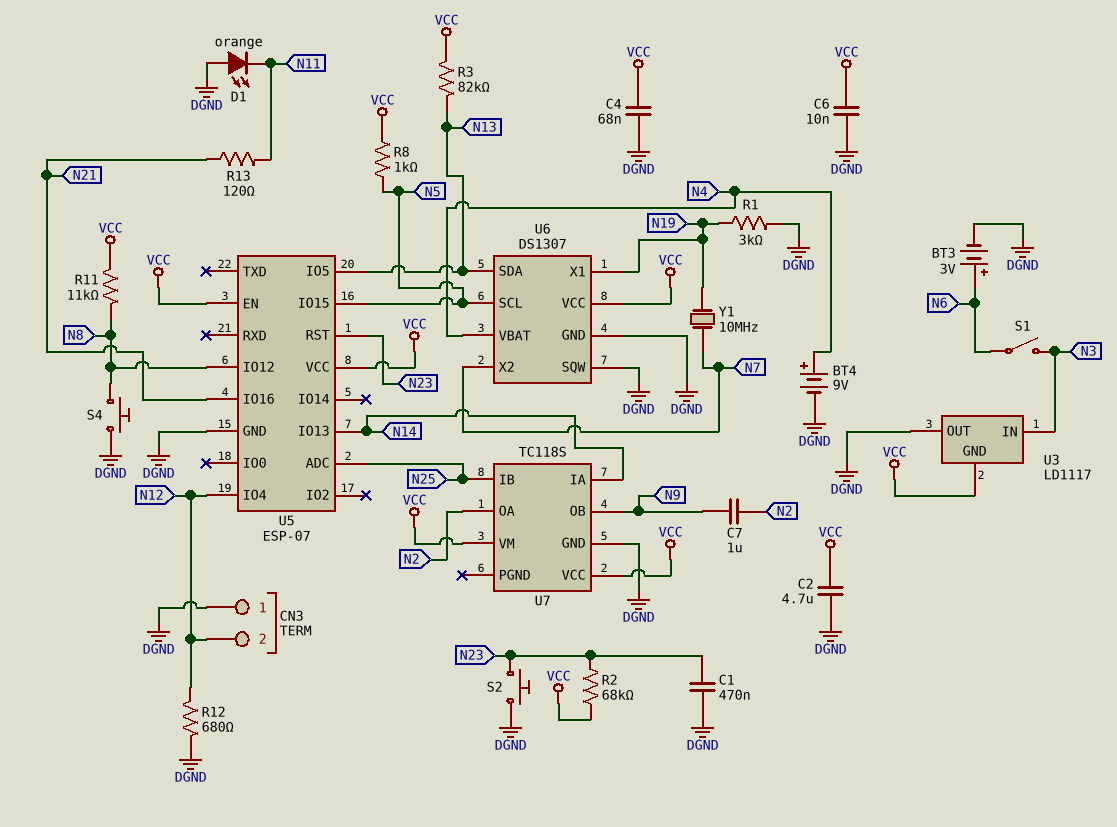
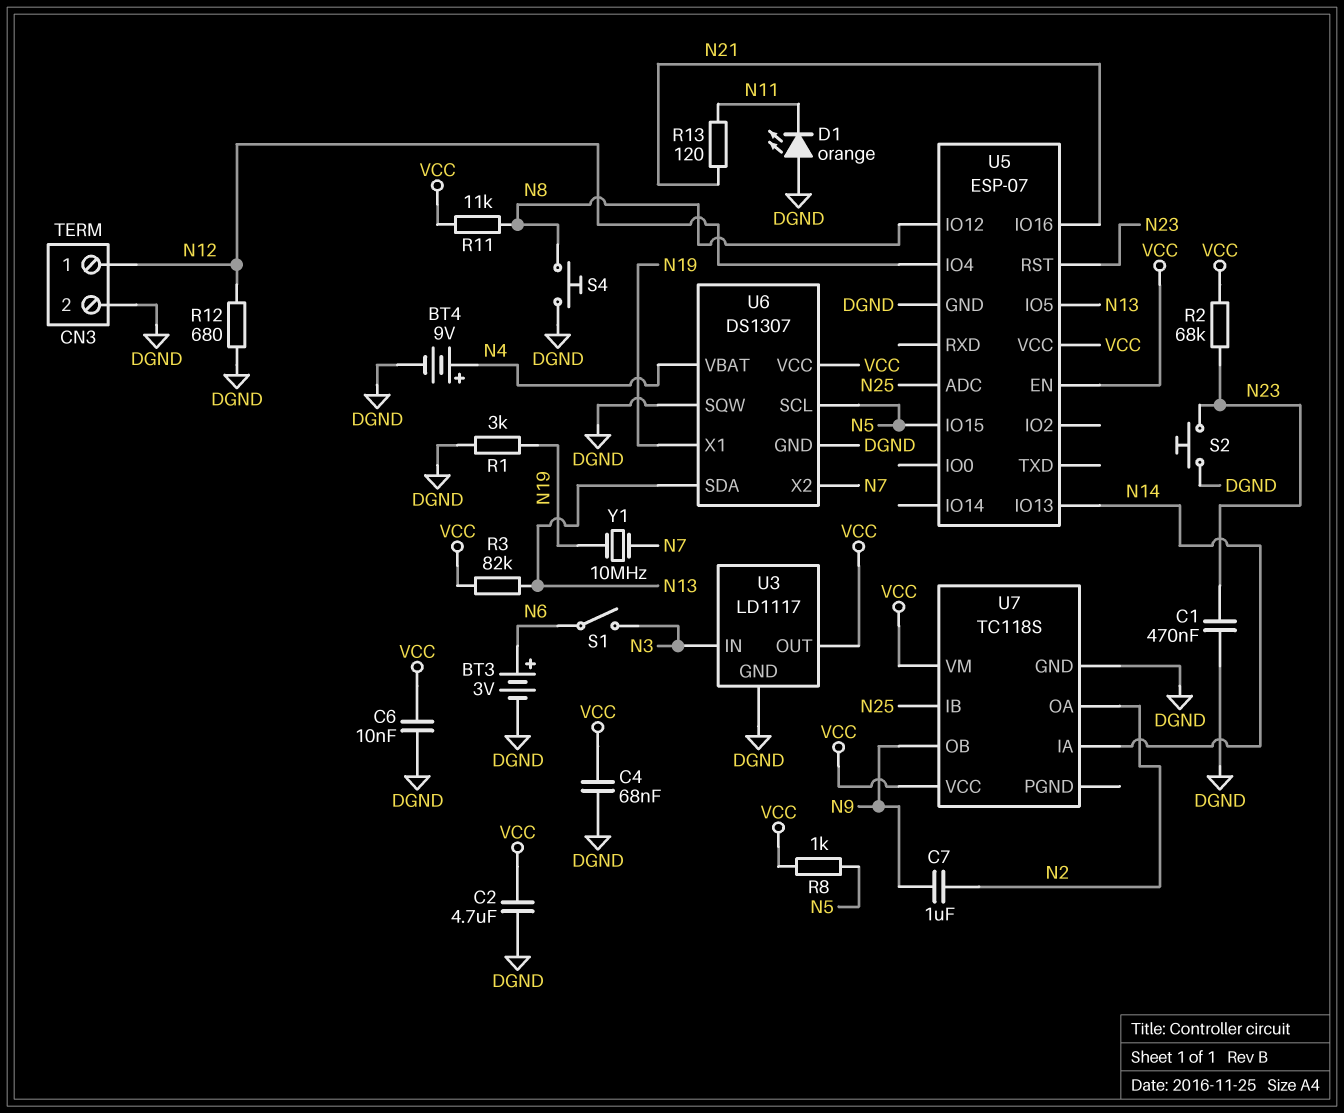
CN3 pin 1: DGND -> N12
CN3 pin 2: N12 -> DGND
U3 pin GND: VCC -> DGND
U3 pin OUT: DGND -> VCC

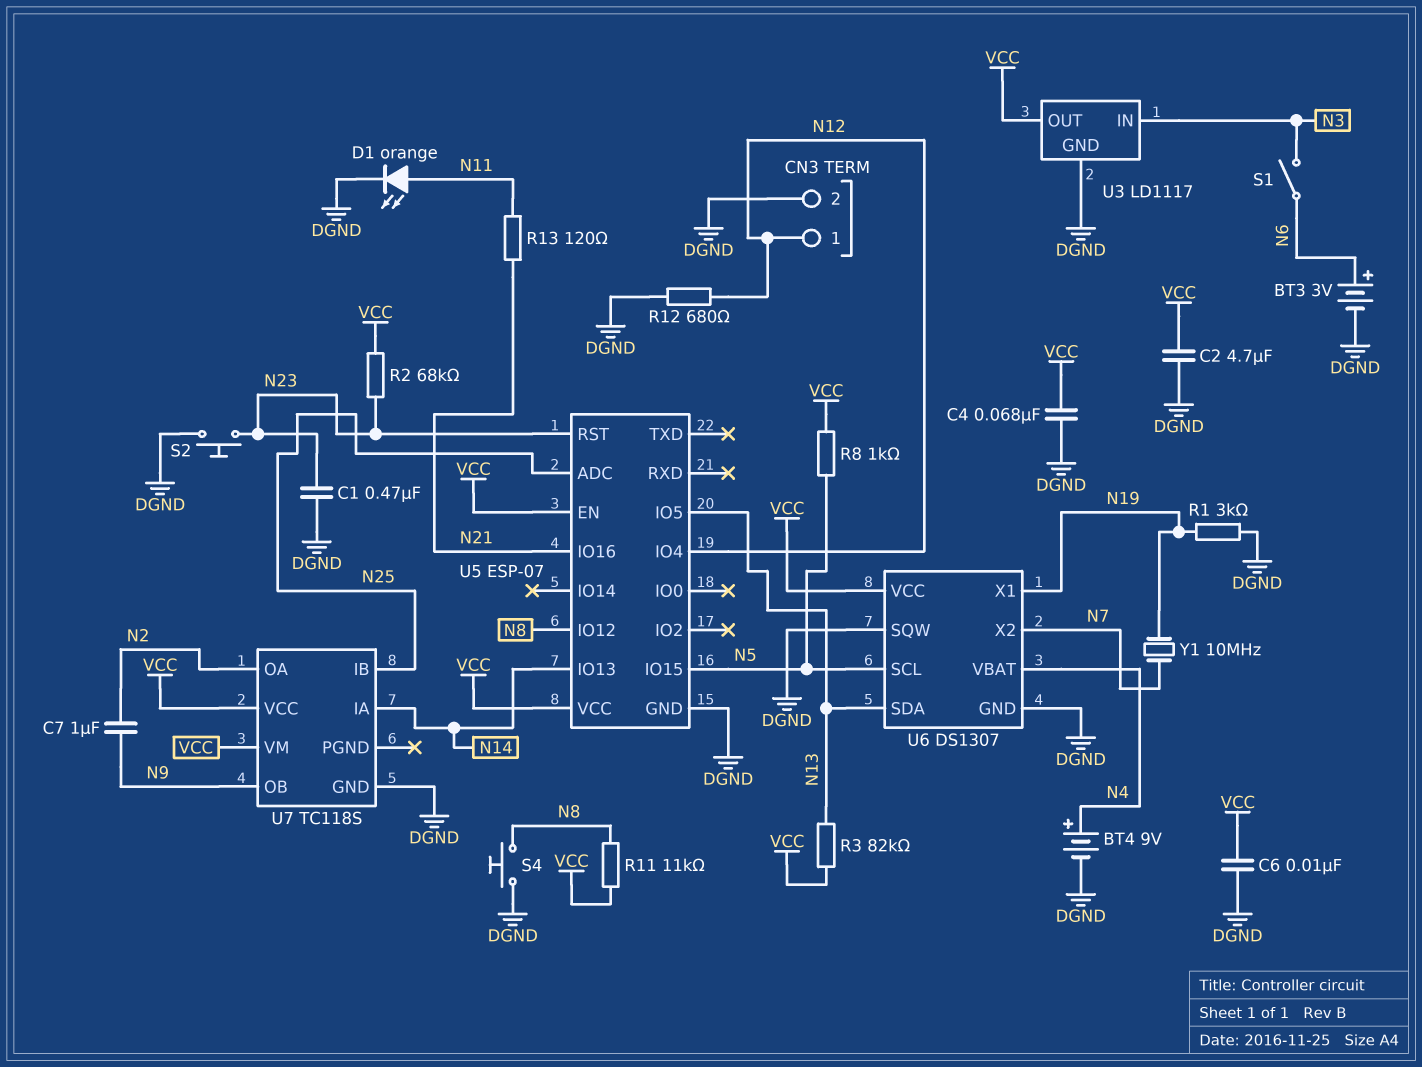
D1: LED orange (A DGND, K N11) -> LED orange (A N11, K DGND)

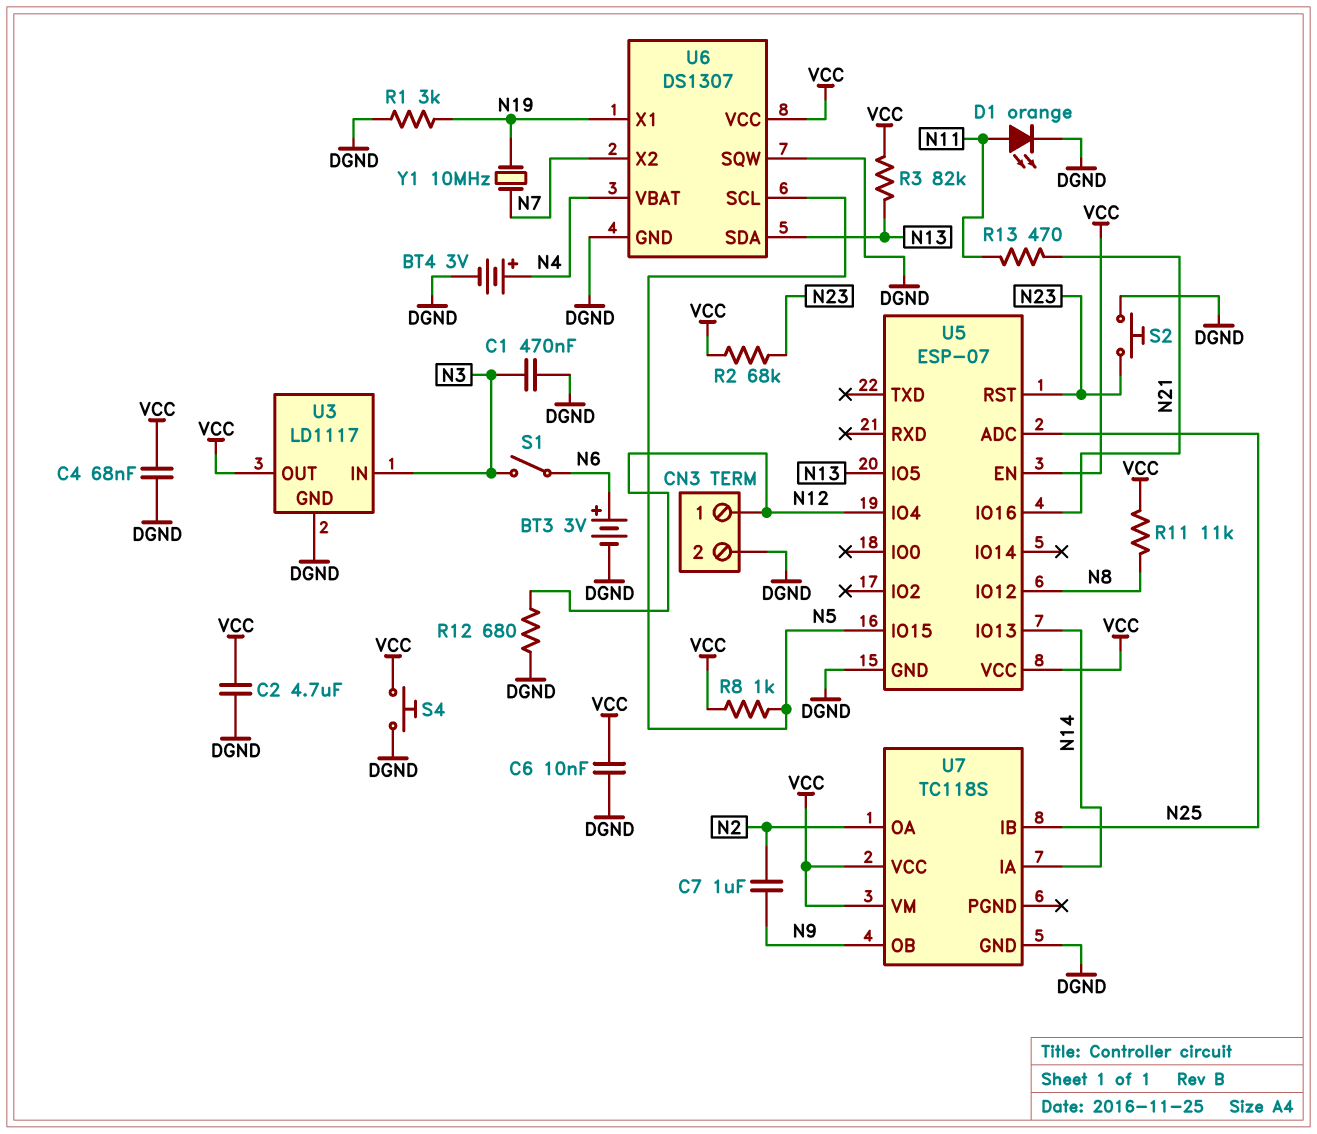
BT4: 9V (plus N4, minus DGND) -> 3V (plus N4, minus DGND)
C1: 470nF (DGND, N23) -> 470nF (DGND, N3)
R13: 120 (N11, N21) -> 470 (N11, N21)
S4: button (DGND, N8) -> button (DGND, VCC)

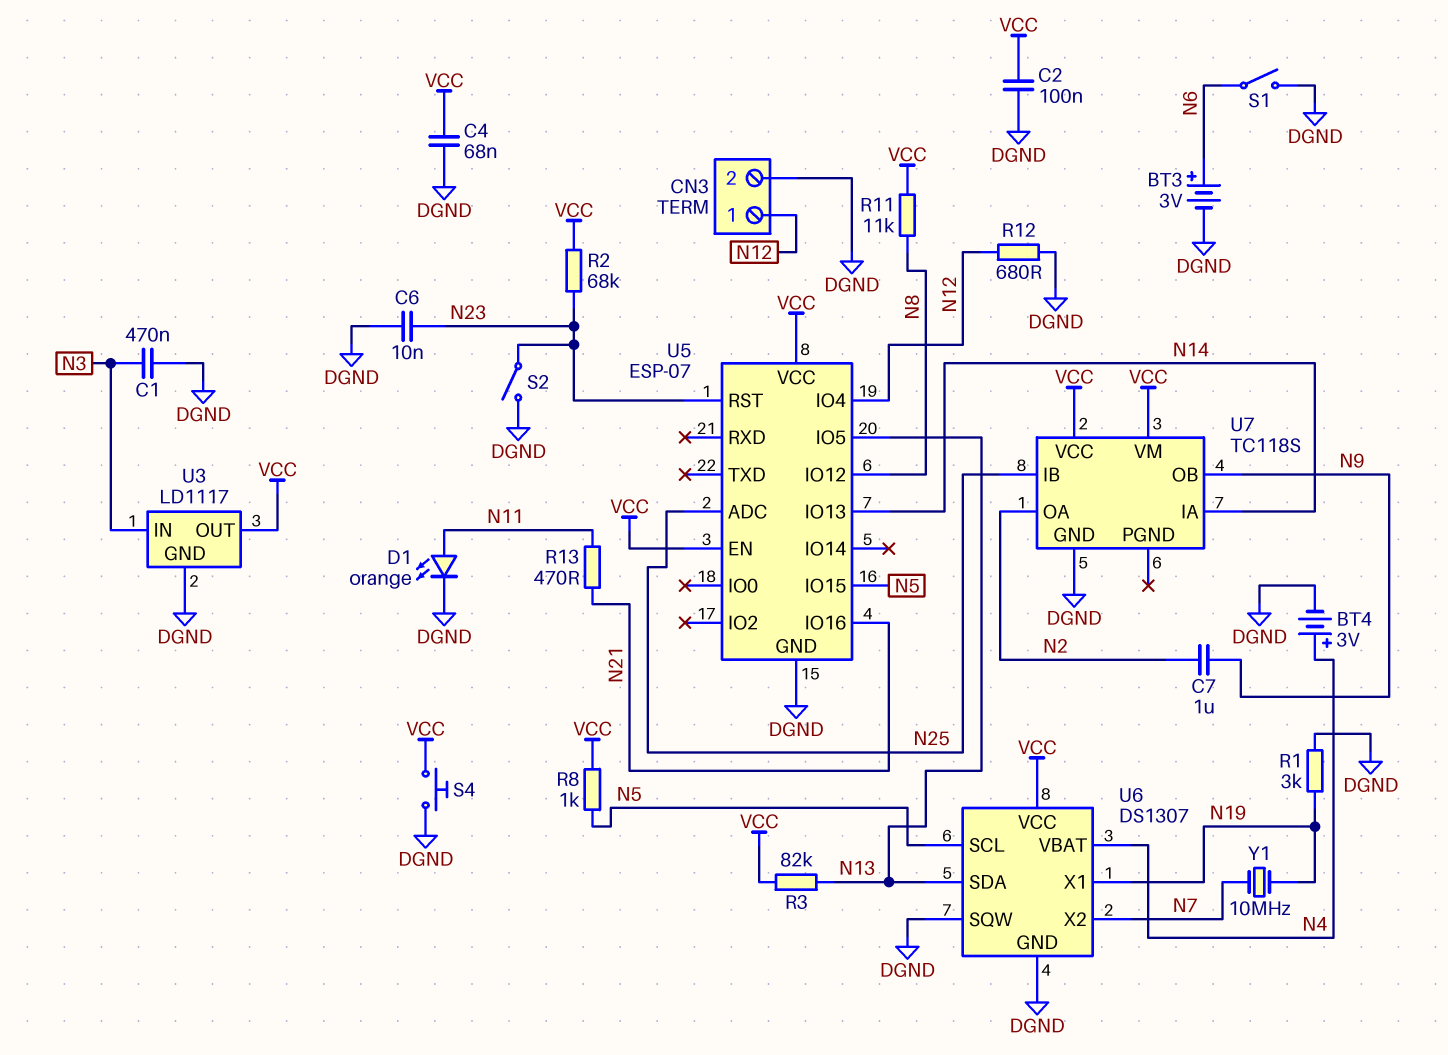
C2: 4.7uF (DGND, VCC) -> 100nF (DGND, VCC)
C6: 10nF (DGND, VCC) -> 10nF (DGND, N23)
S1: switch (N3, N6) -> switch (DGND, N6)
S2: button (DGND, N23) -> switch (DGND, N23)

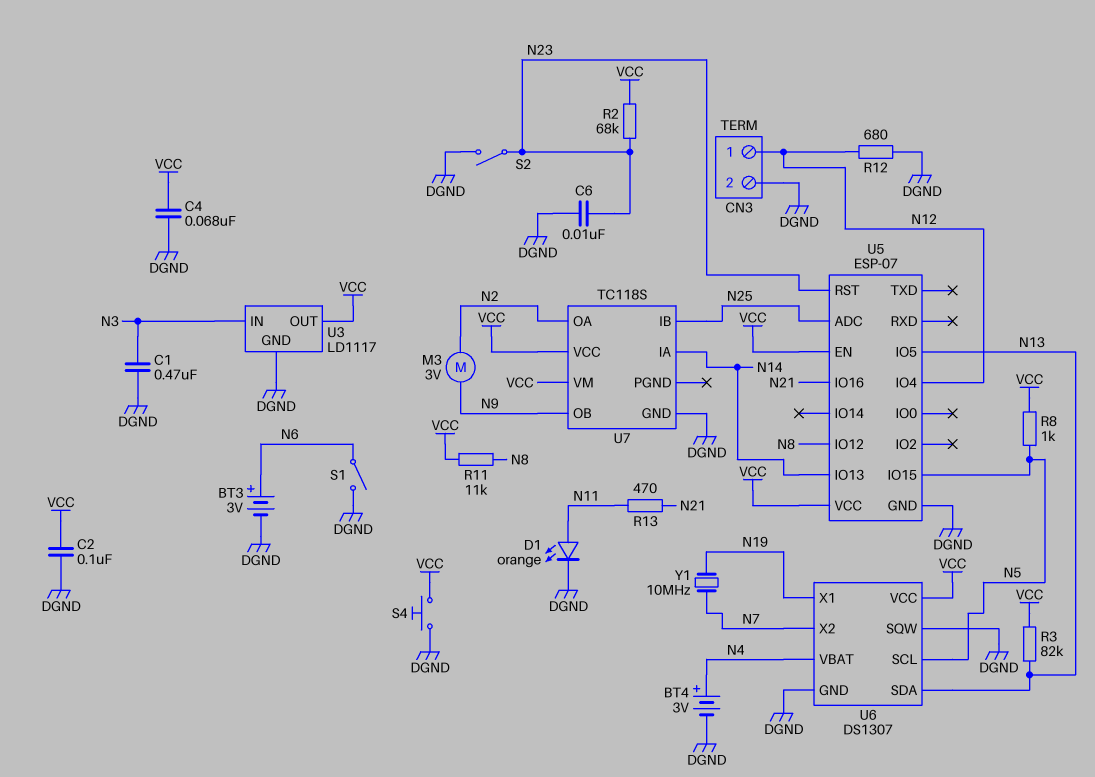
C7: 1uF (N2, N9) -> none
M3: none -> motor 3V (N2, N9)
R1: 3k (DGND, N19) -> none

